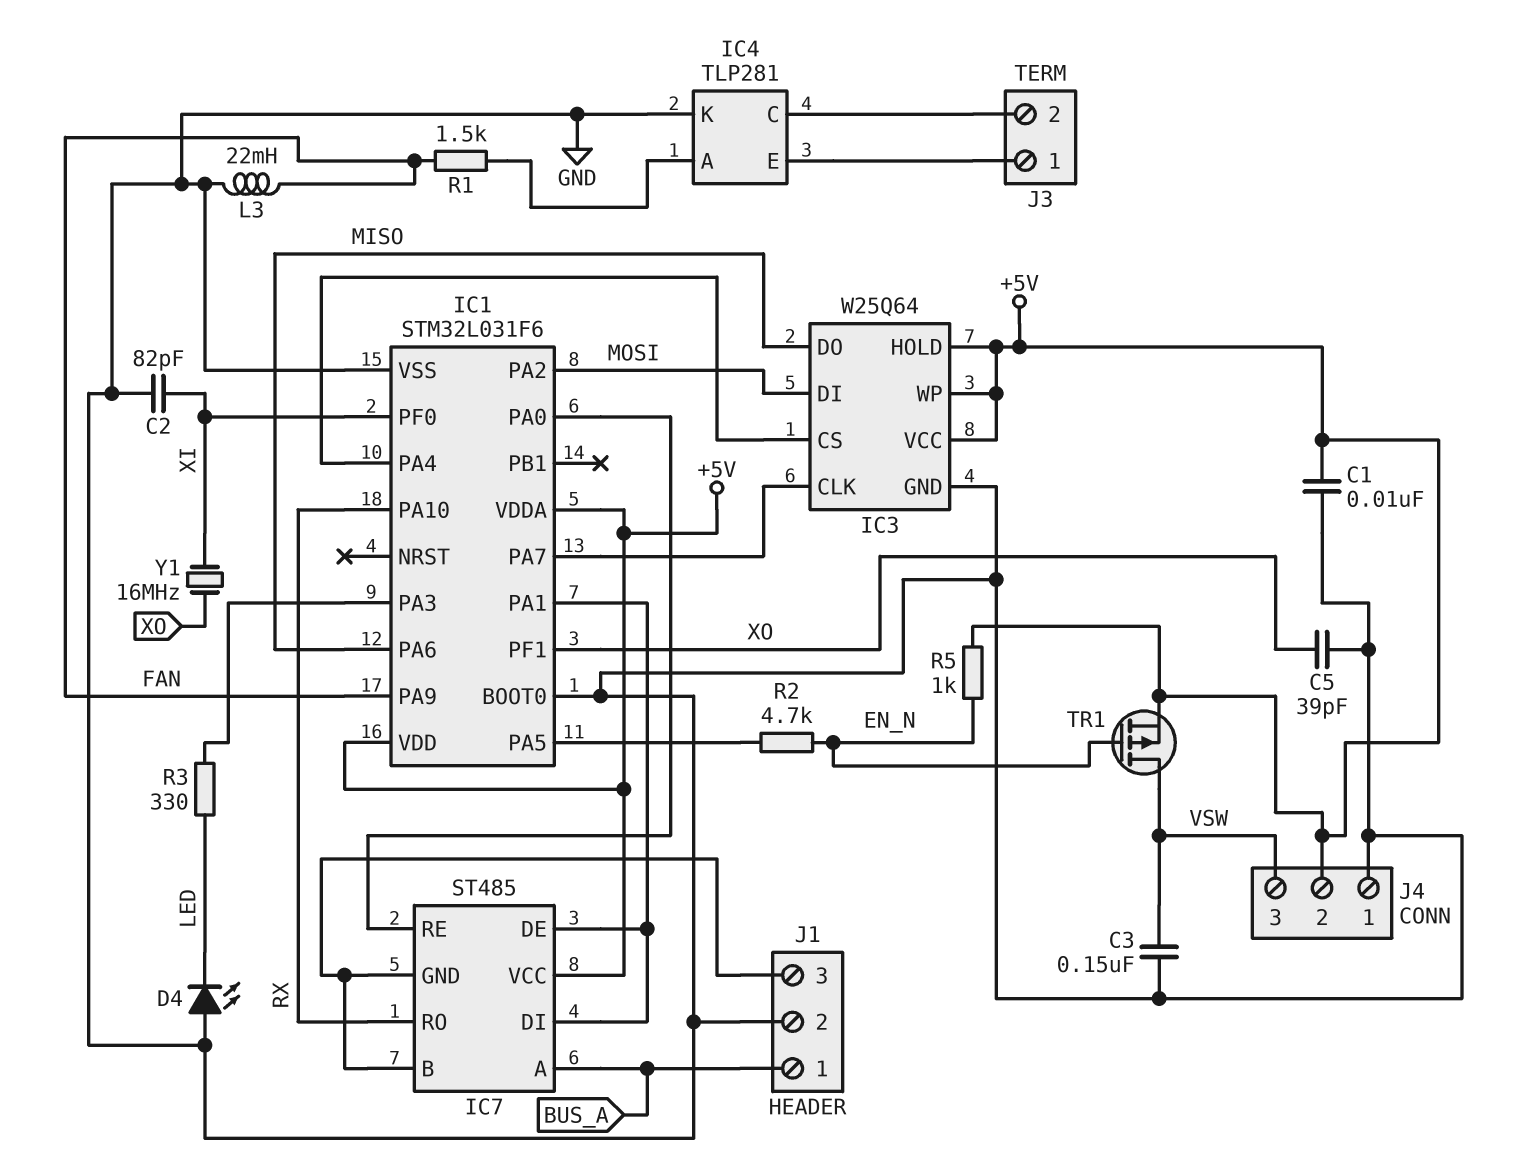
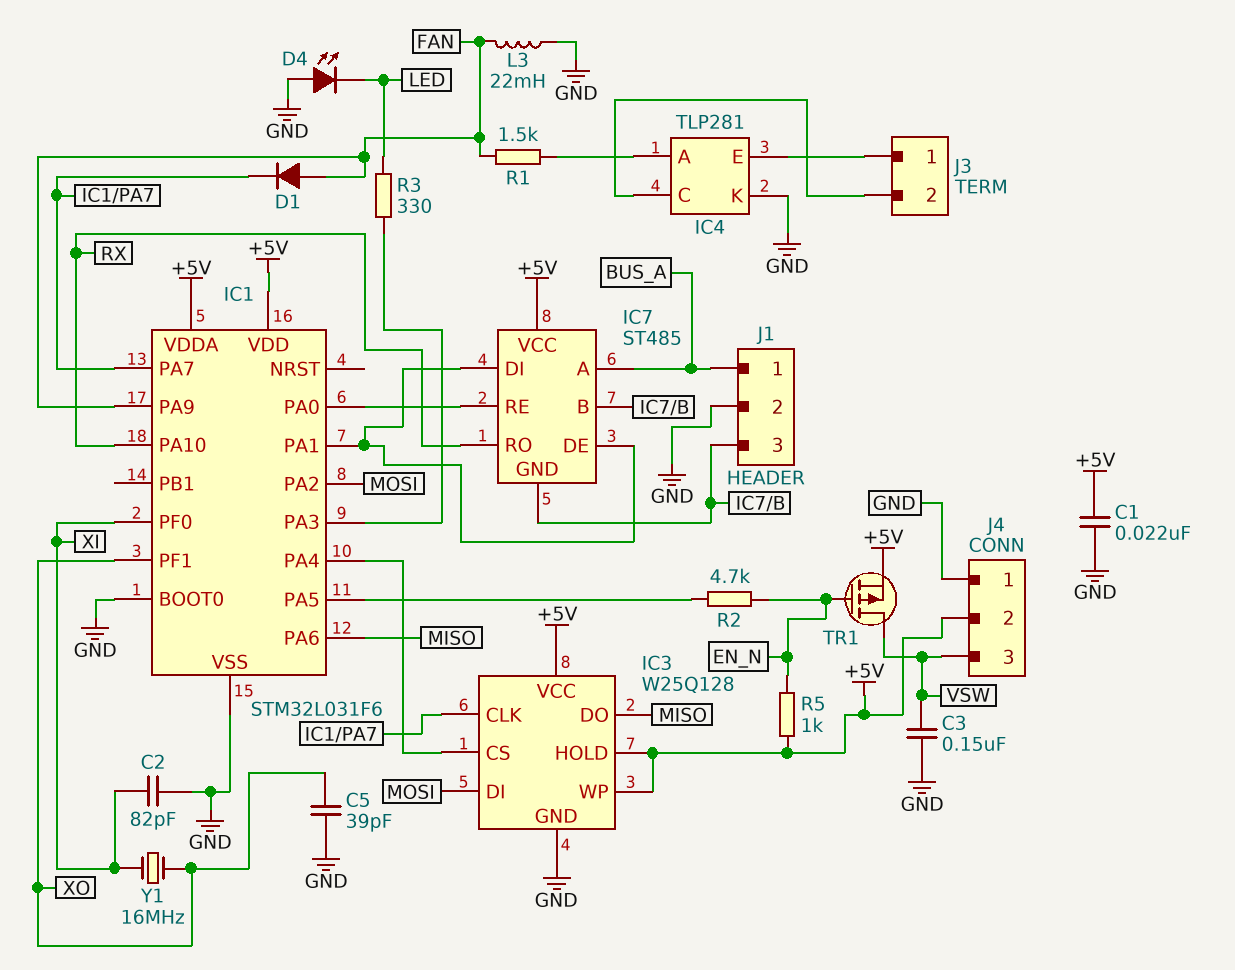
C1: 10nF (+5V, GND) -> 22nF (+5V, GND)
D1: none -> diode (A FAN, K IC1/PA7)
IC3: W25Q64 -> W25Q128

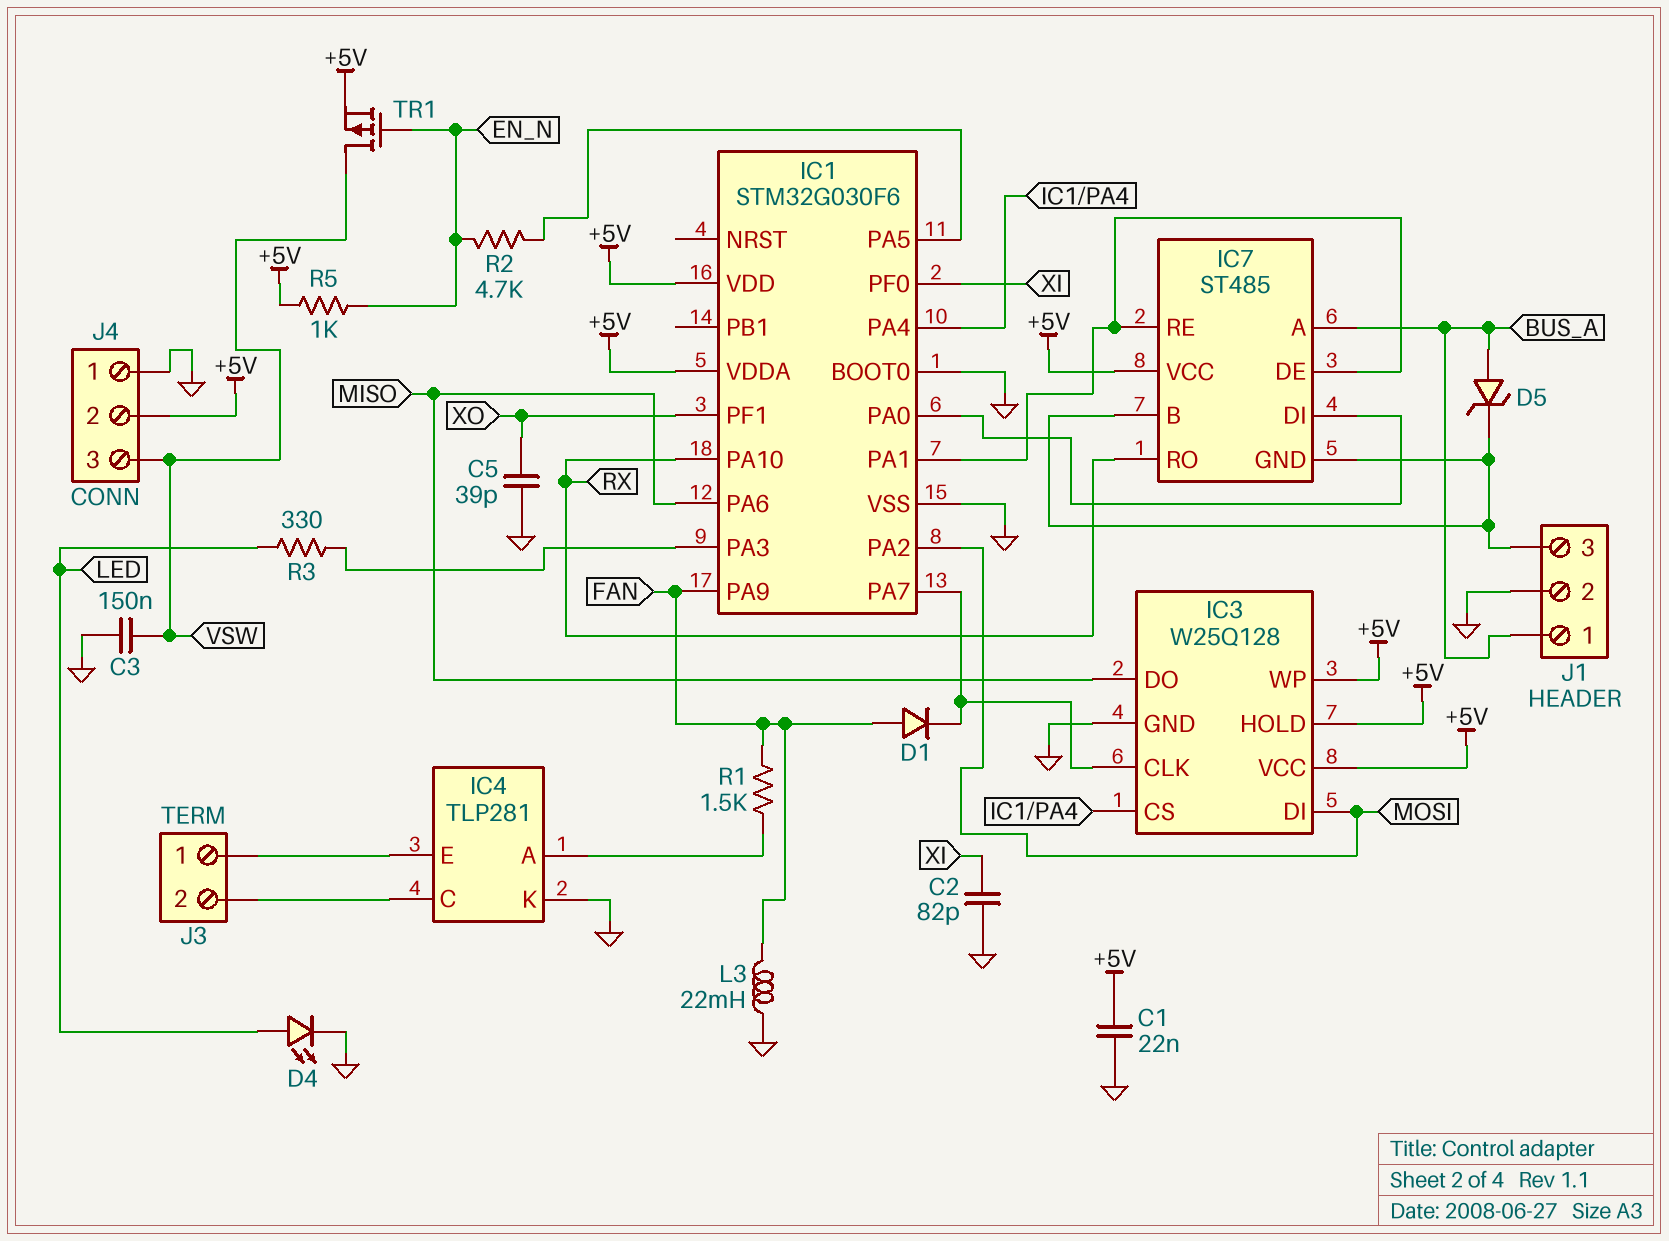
D4: LED (A GND, K LED) -> LED (A LED, K GND)
D5: none -> zener (A BUS_A, K IC7/B)
IC1: STM32L031F6 -> STM32G030F6
IC7 pin DI: IC1/PA1 -> IC1/PA0
IC7 pin RE: IC1/PA0 -> IC1/PA1
Y1: 16MHz (XI, XO) -> none

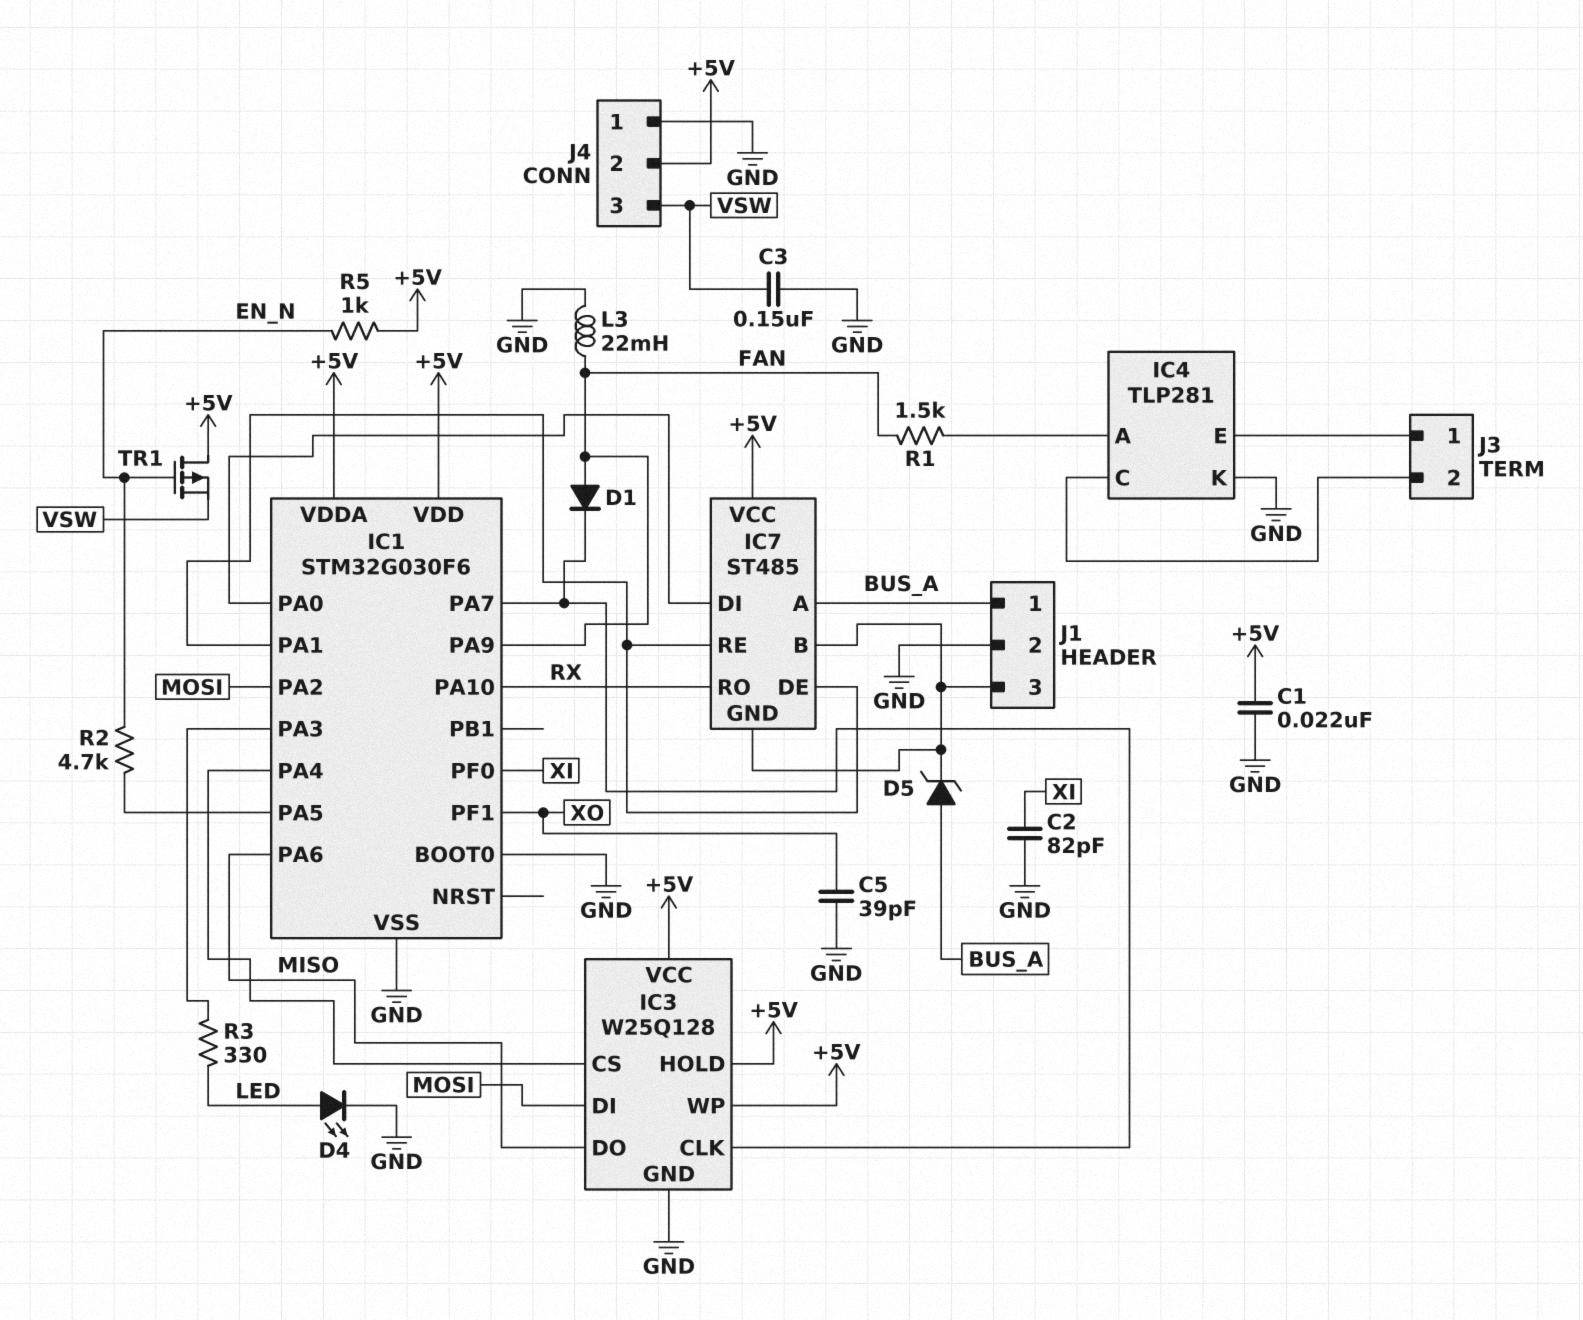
TR1: PMOS (G EN_N, D VSW, S +5V) -> PMOS (G EN_N, D +5V, S VSW)

